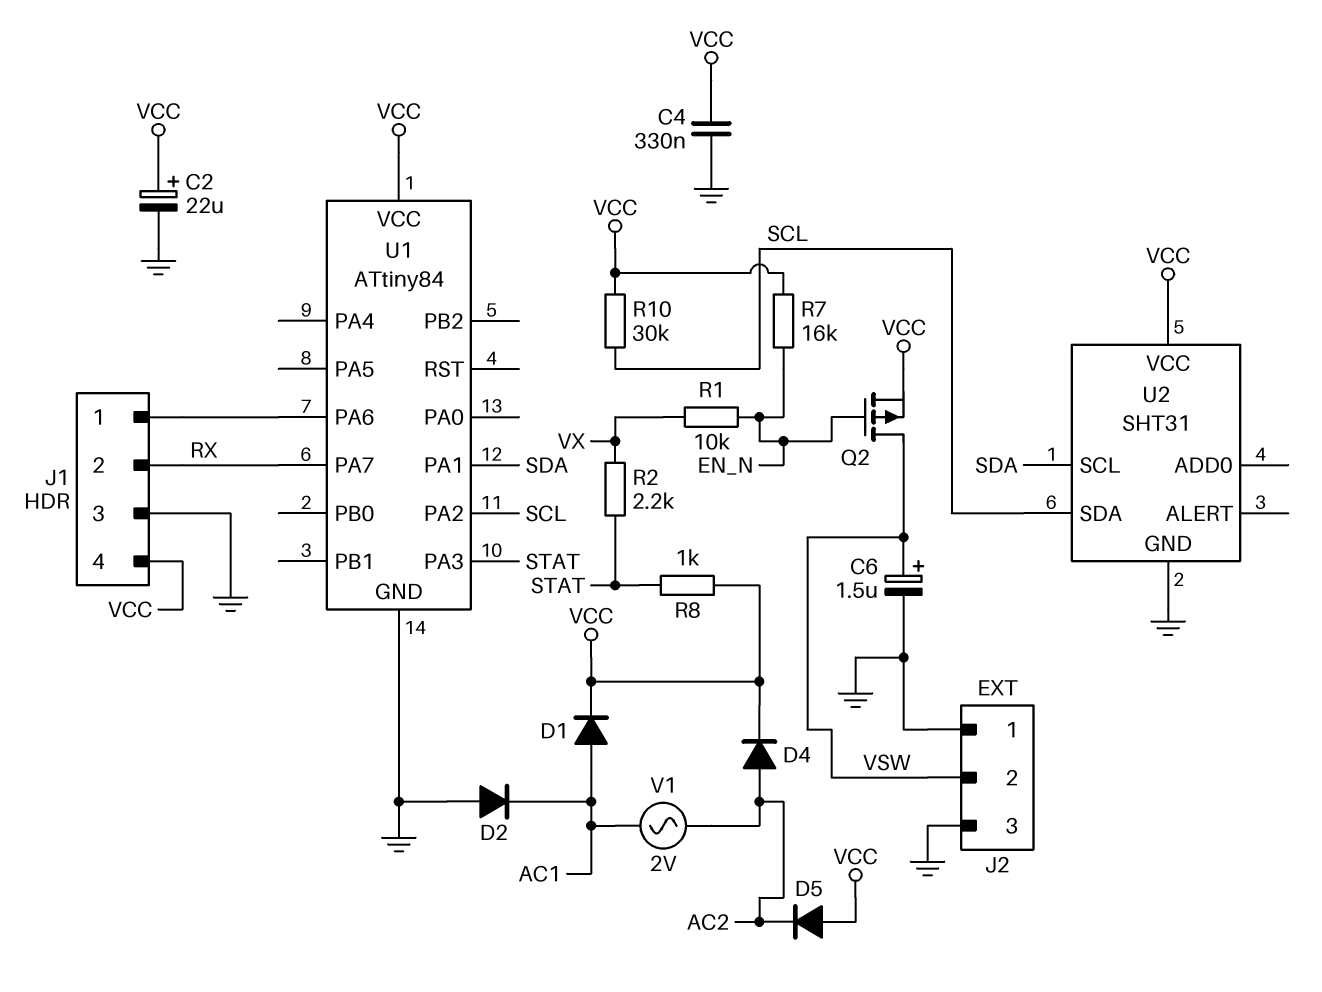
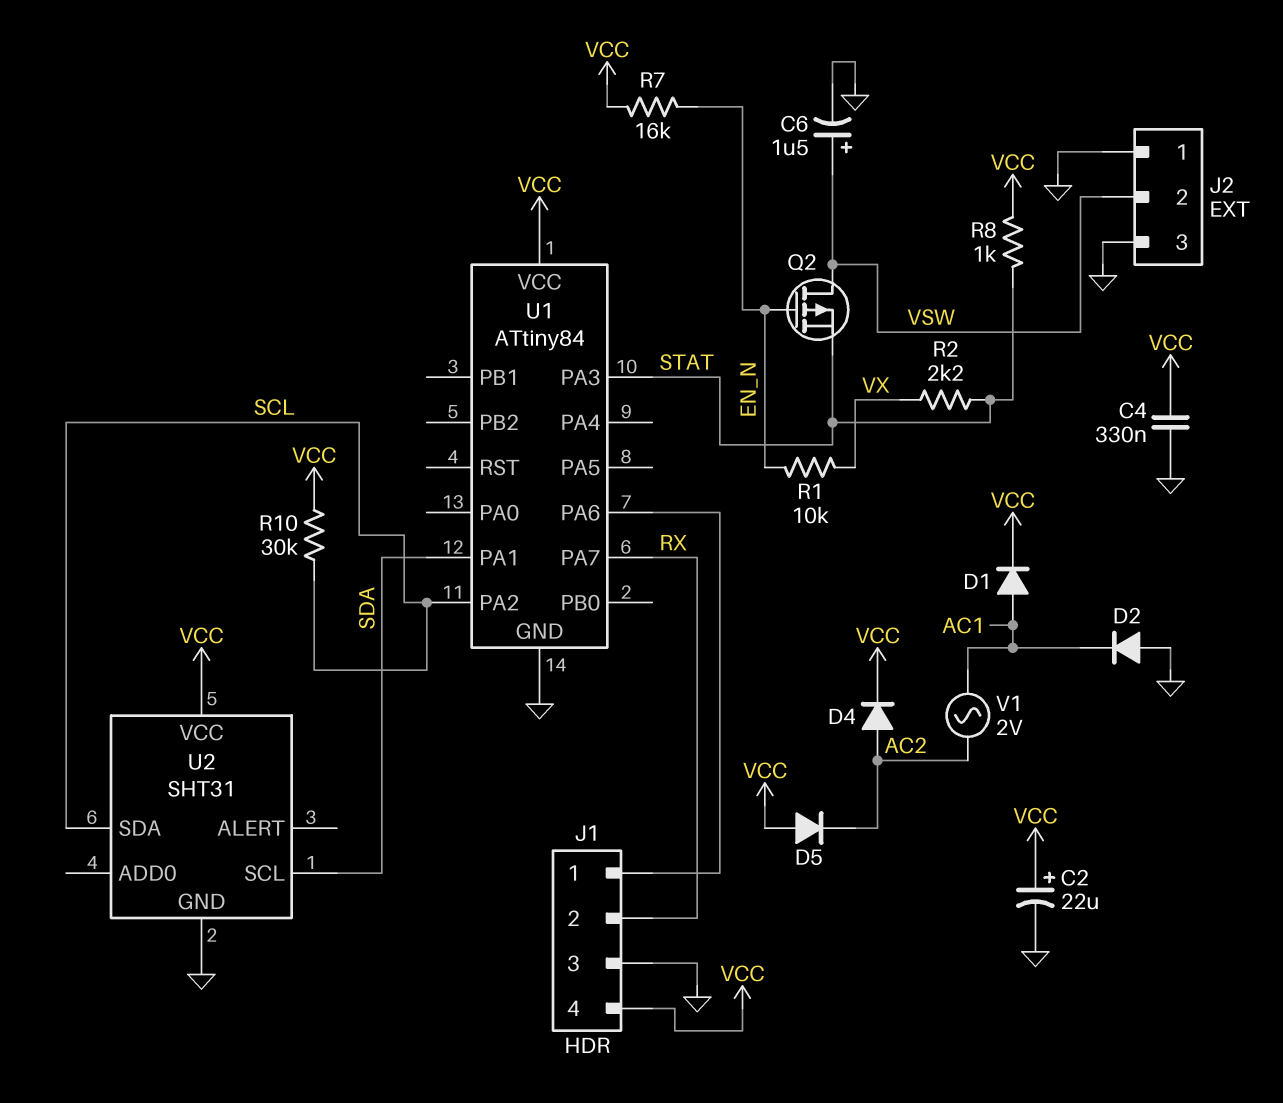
Q2: PMOS (G EN_N, D VSW, S VCC) -> PMOS (G EN_N, D VSW, S STAT)

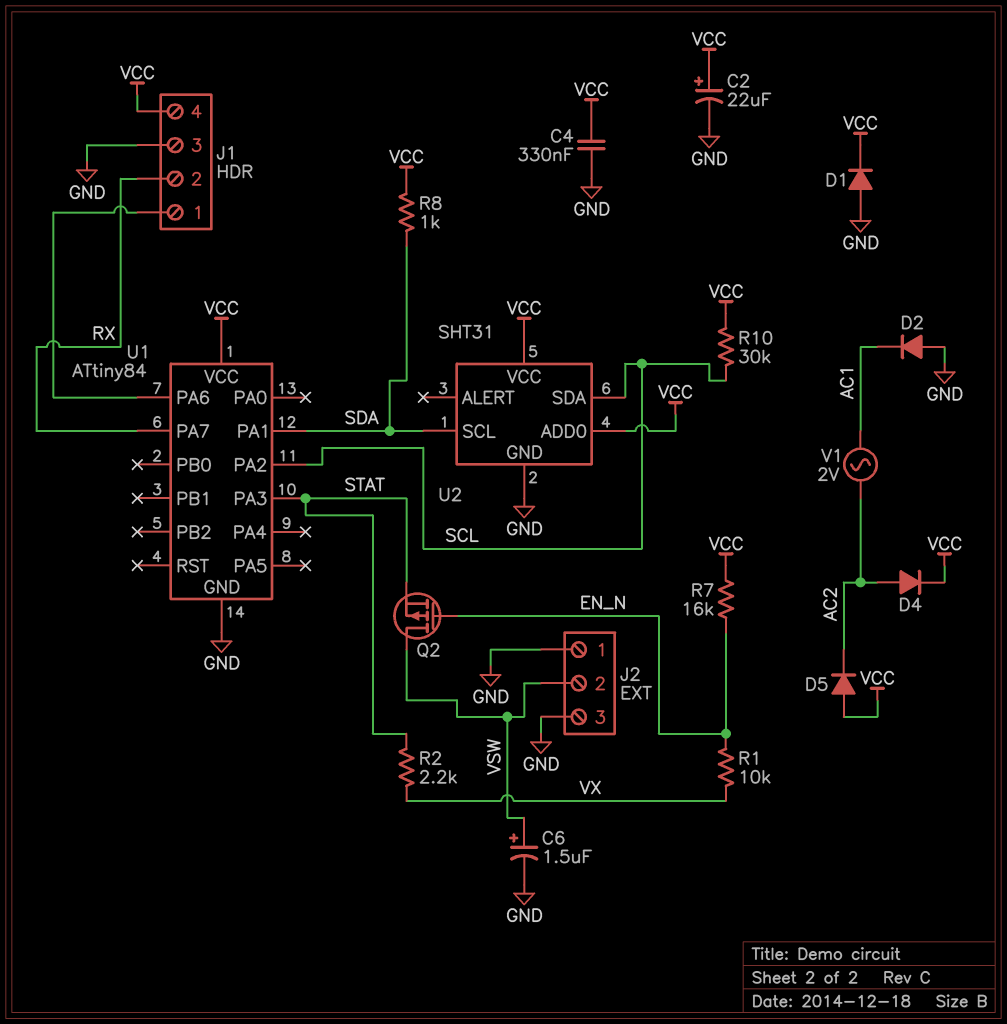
D1: diode (A AC1, K VCC) -> diode (A GND, K VCC)
R8: 1k (STAT, VCC) -> 1k (SDA, VCC)
U2 pin ADD0: none -> VCC

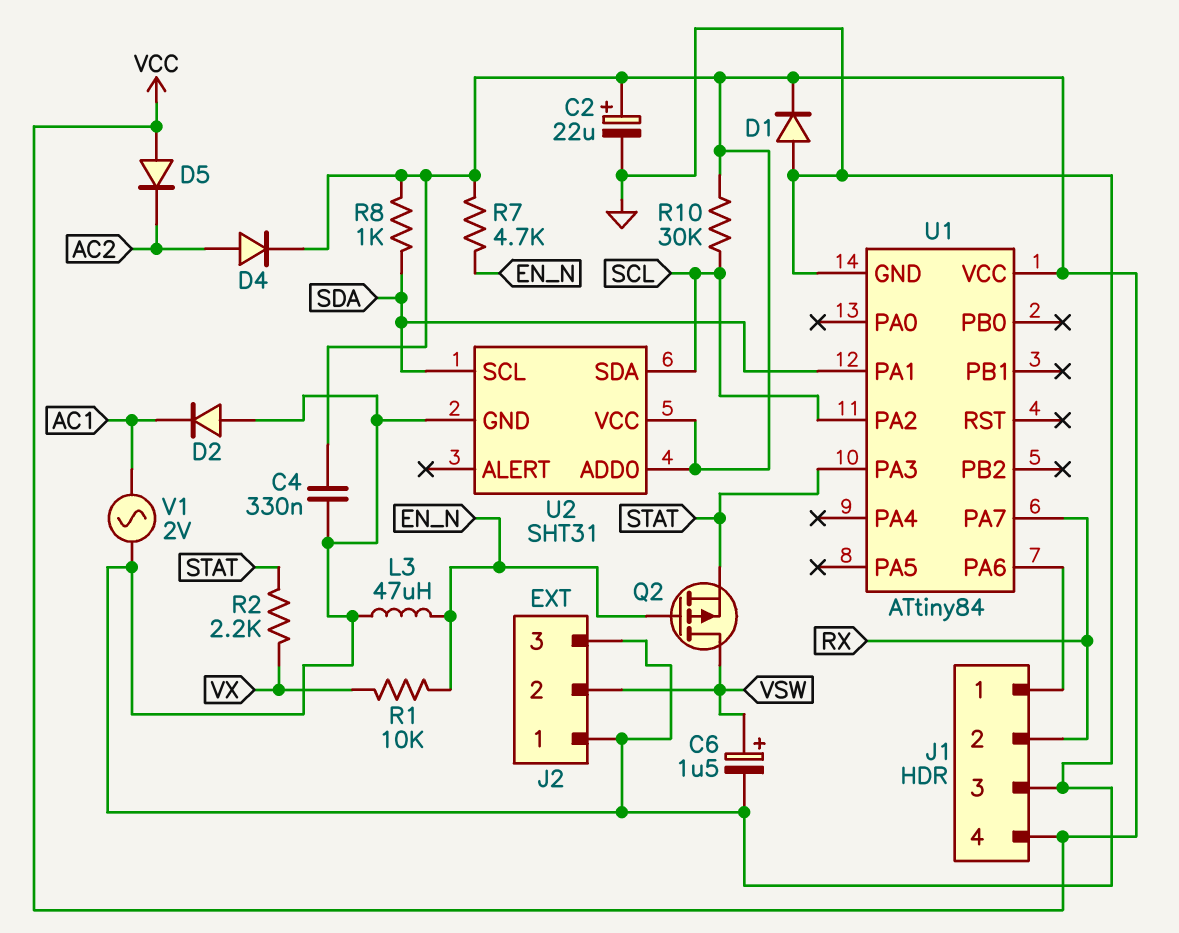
L3: none -> 47uH (EN_N, GND)
R7: 16k (EN_N, VCC) -> 4.7k (EN_N, VCC)
V1: AC 2V (AC1, AC2) -> AC 2V (AC1, GND)

